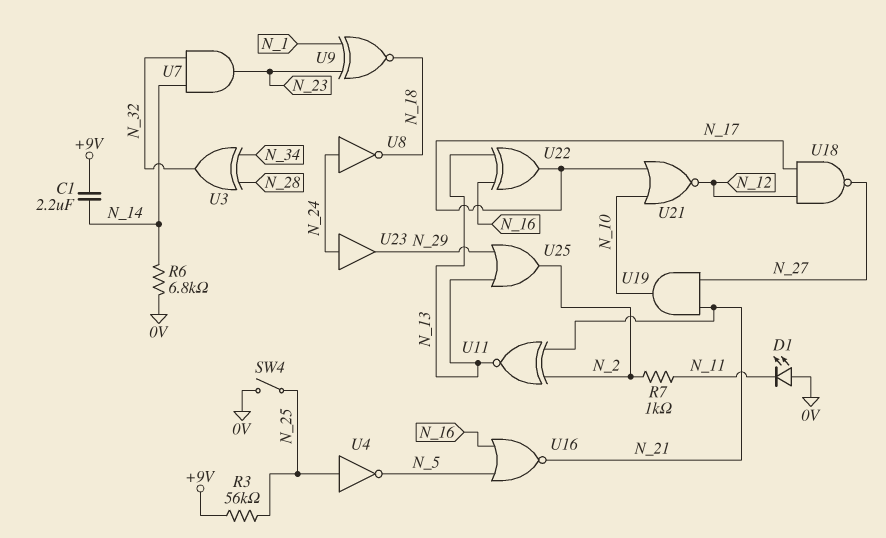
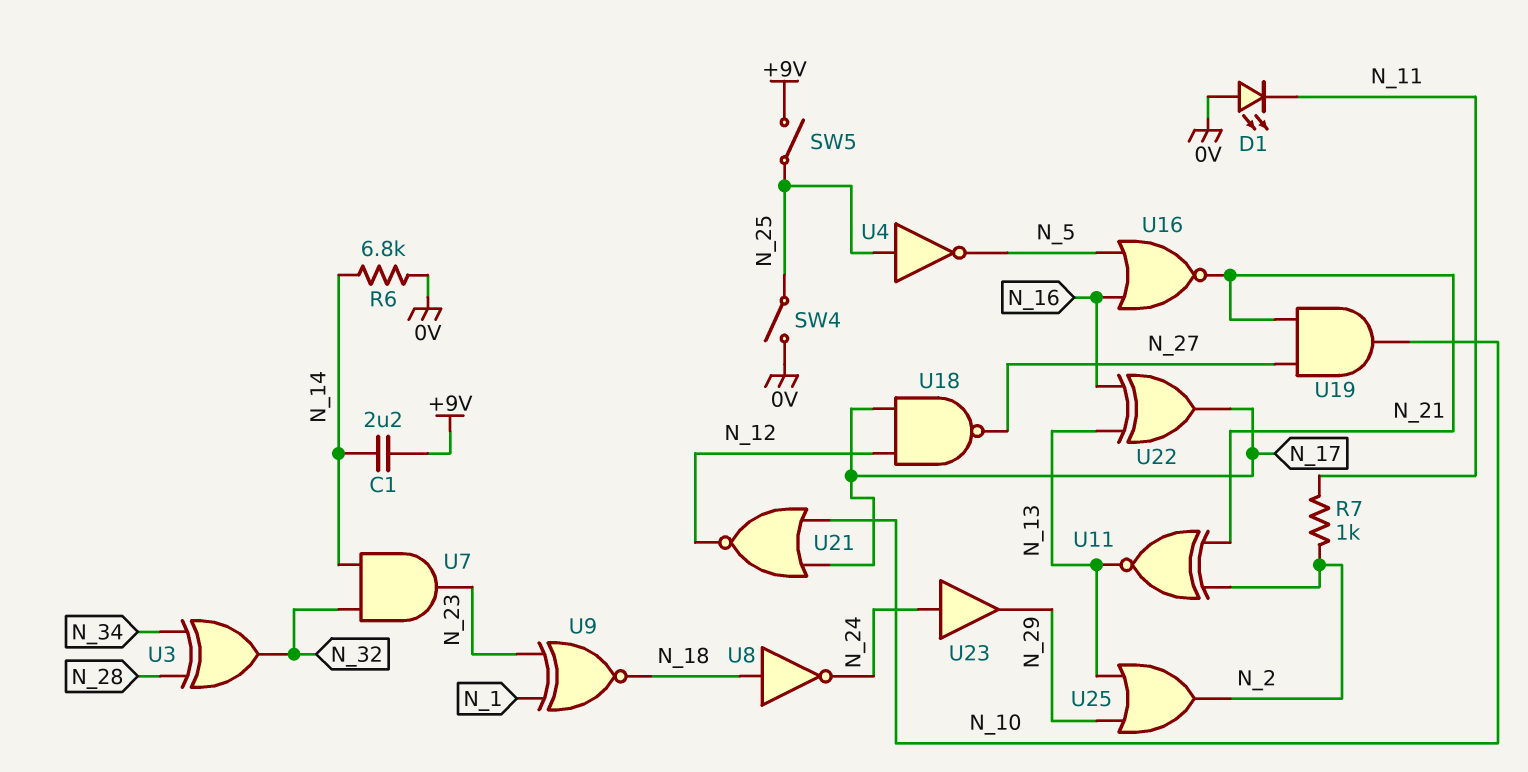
R3: 56k (+9V, N_25) -> none
SW5: none -> switch (+9V, N_25)
U8: NOT (in N_24, out N_18) -> NOT (in N_18, out N_24)

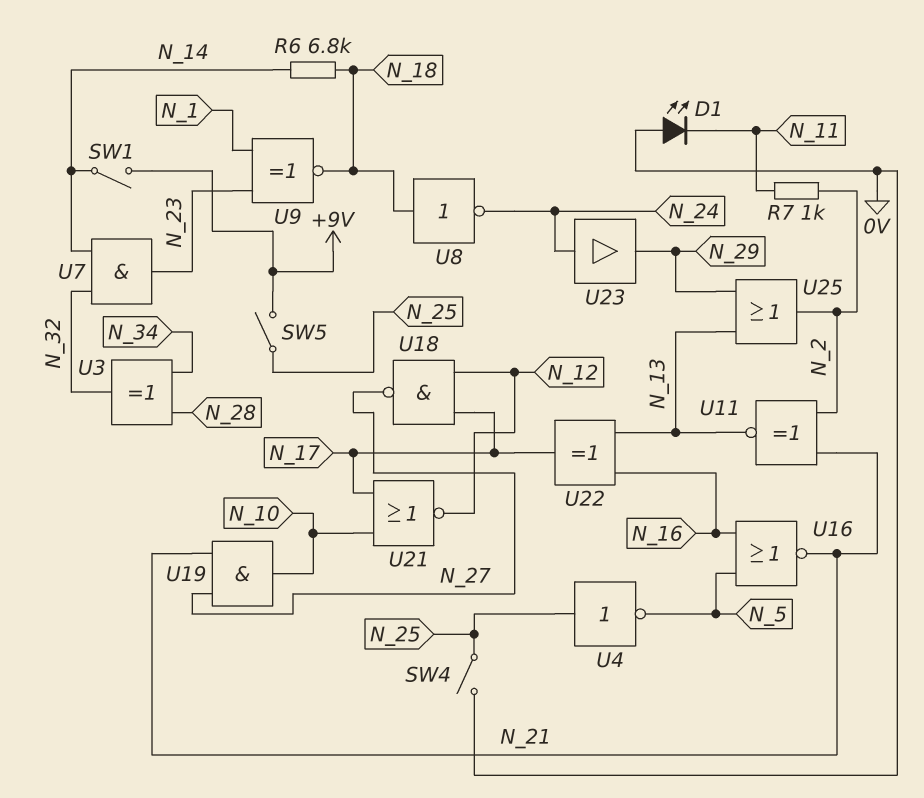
C1: 2.2uF (+9V, N_14) -> none
R6: 6.8k (0V, N_14) -> 6.8k (N_14, N_18)
SW1: none -> switch (+9V, N_14)

